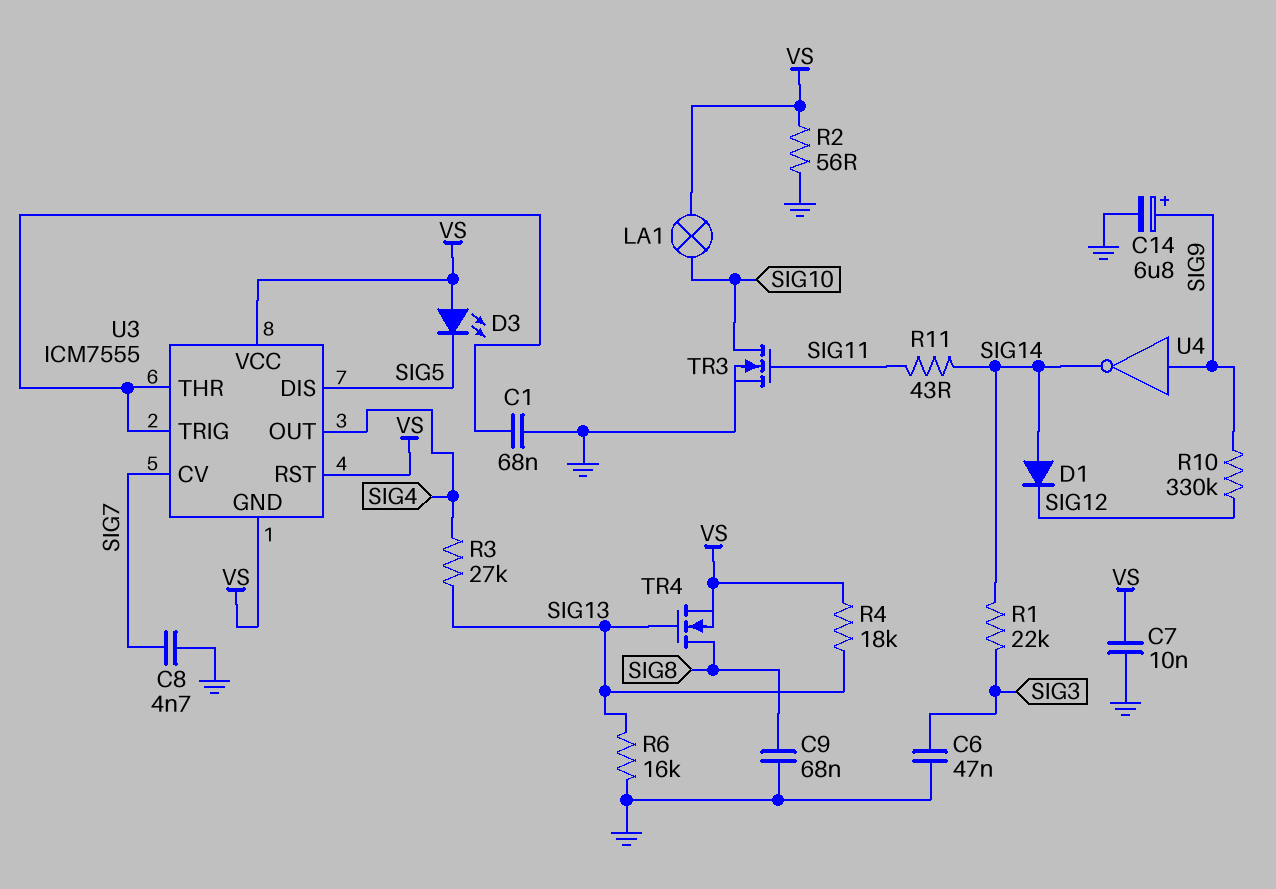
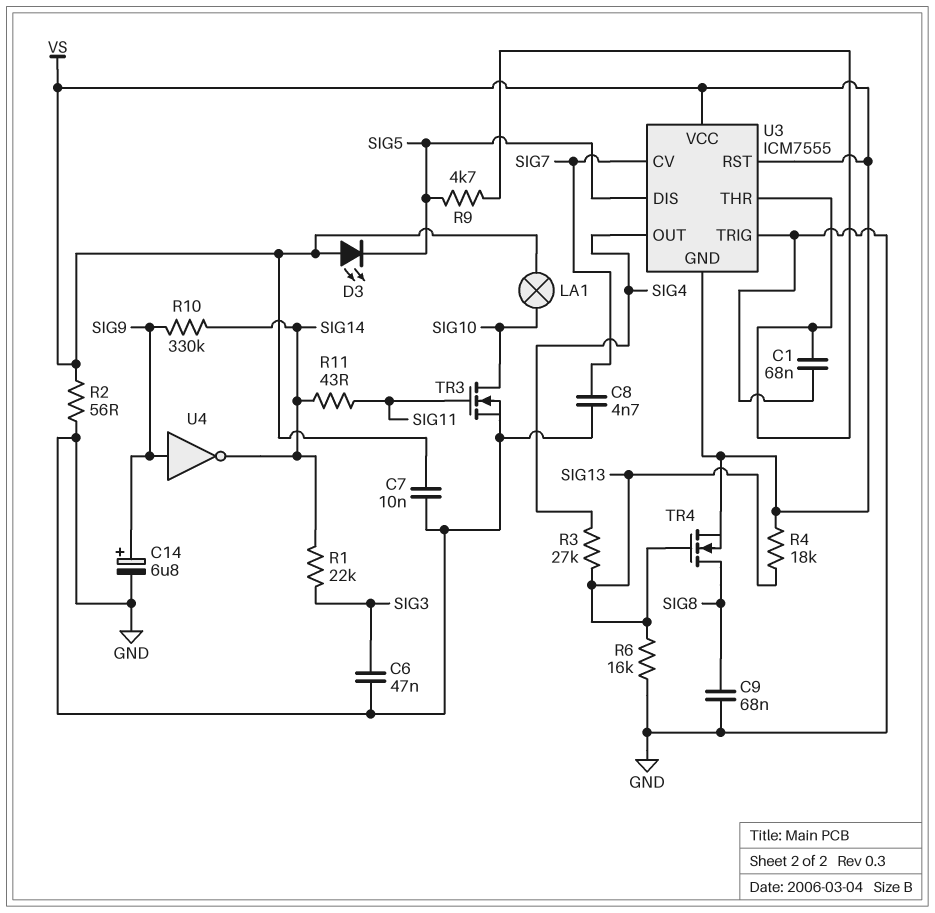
D1: diode (A SIG14, K SIG12) -> none
R9: none -> 4.7k (SIG5, U3/THR)
R10: 330k (SIG9, SIG12) -> 330k (SIG9, SIG14)
U3 pin TRIG: U3/THR -> GND

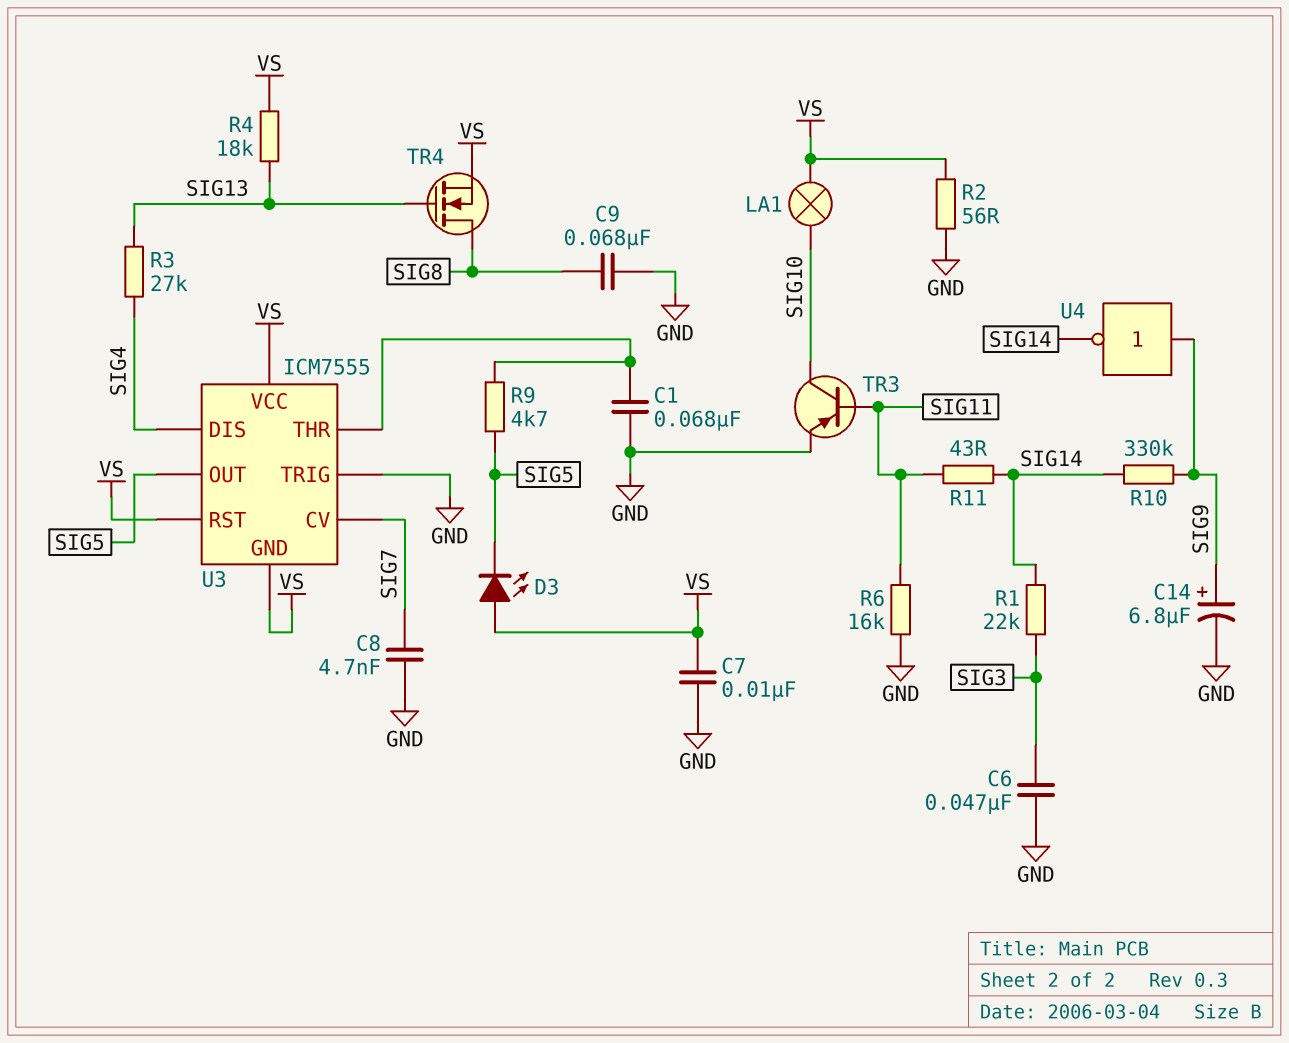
R6: 16k (GND, SIG13) -> 16k (GND, SIG11)
TR3: NMOS (G SIG11, D SIG10, S GND) -> PNP (B SIG11, C SIG10, E GND)
U3 pin DIS: SIG5 -> SIG4
U3 pin OUT: SIG4 -> SIG5

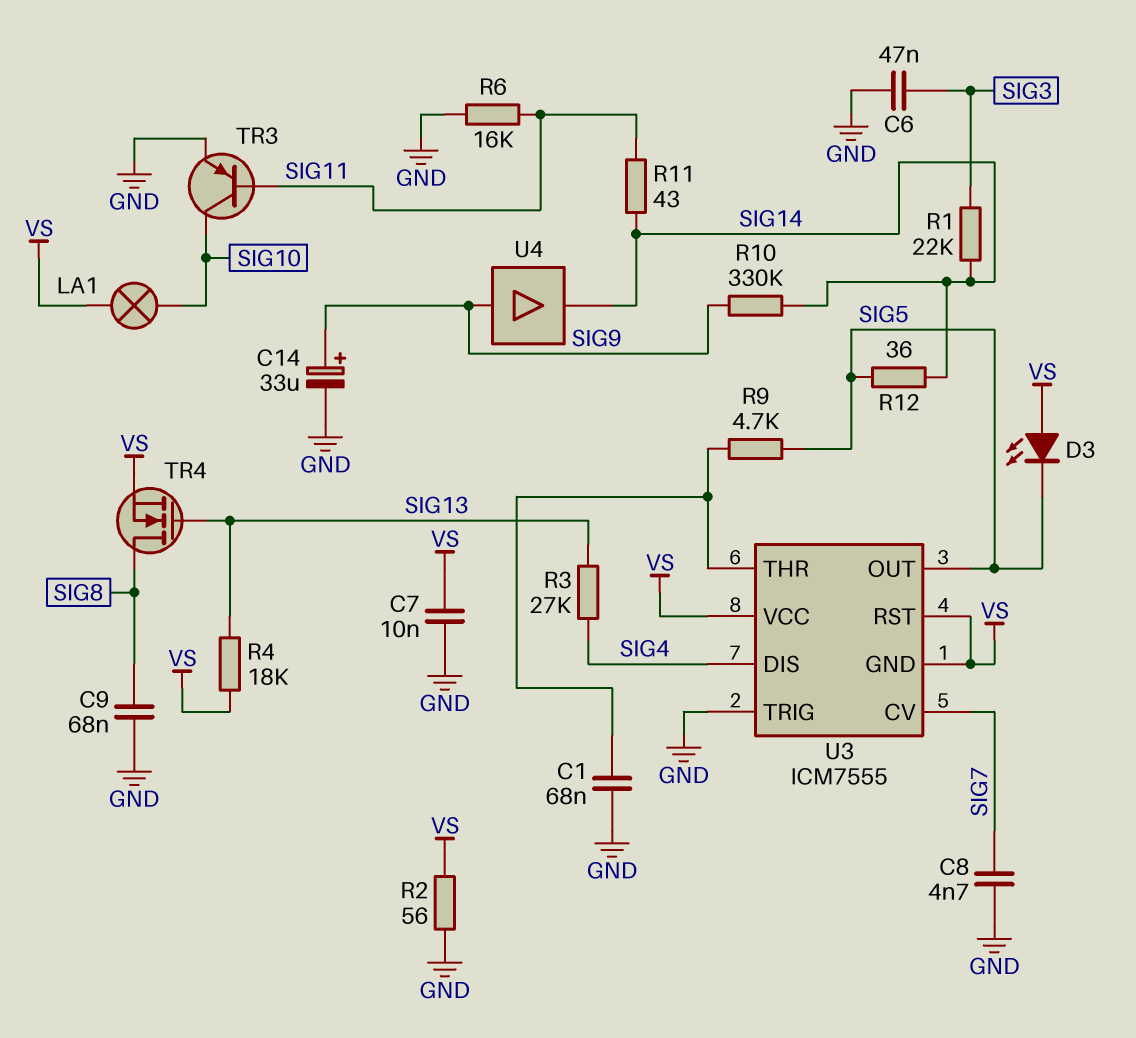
C14: 6.8uF (plus SIG9, minus GND) -> 33uF (plus SIG9, minus GND)
R12: none -> 36 (SIG5, SIG14)
U4: NOT (in SIG9, out SIG14) -> buffer (in SIG9, out SIG14)

